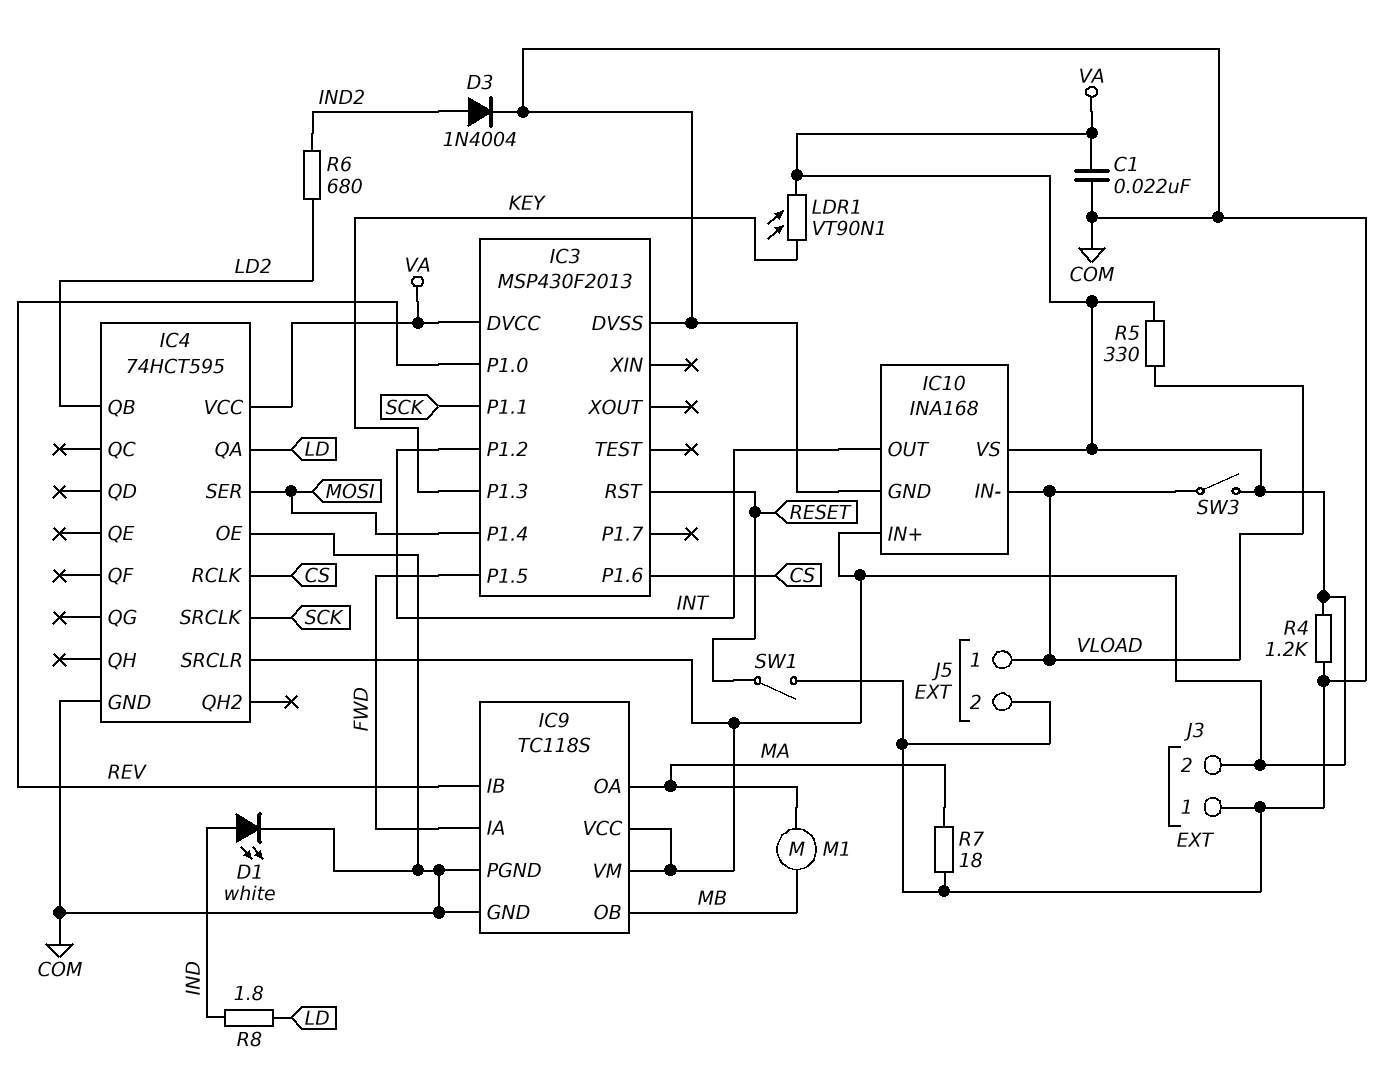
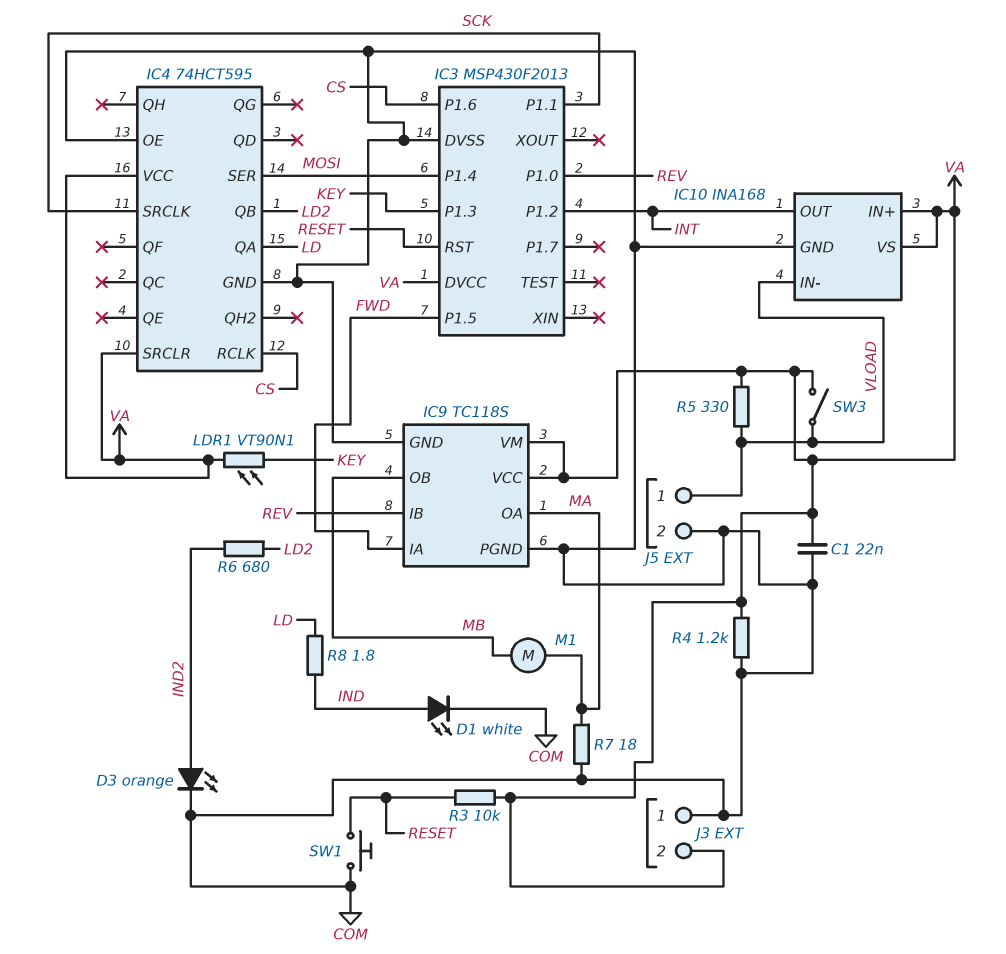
D3: diode 1N4004 (A IND2, K COM) -> LED orange (A IND2, K COM)
R3: none -> 10k (RESET, VA)
SW1: switch (COM, RESET) -> button (COM, RESET)

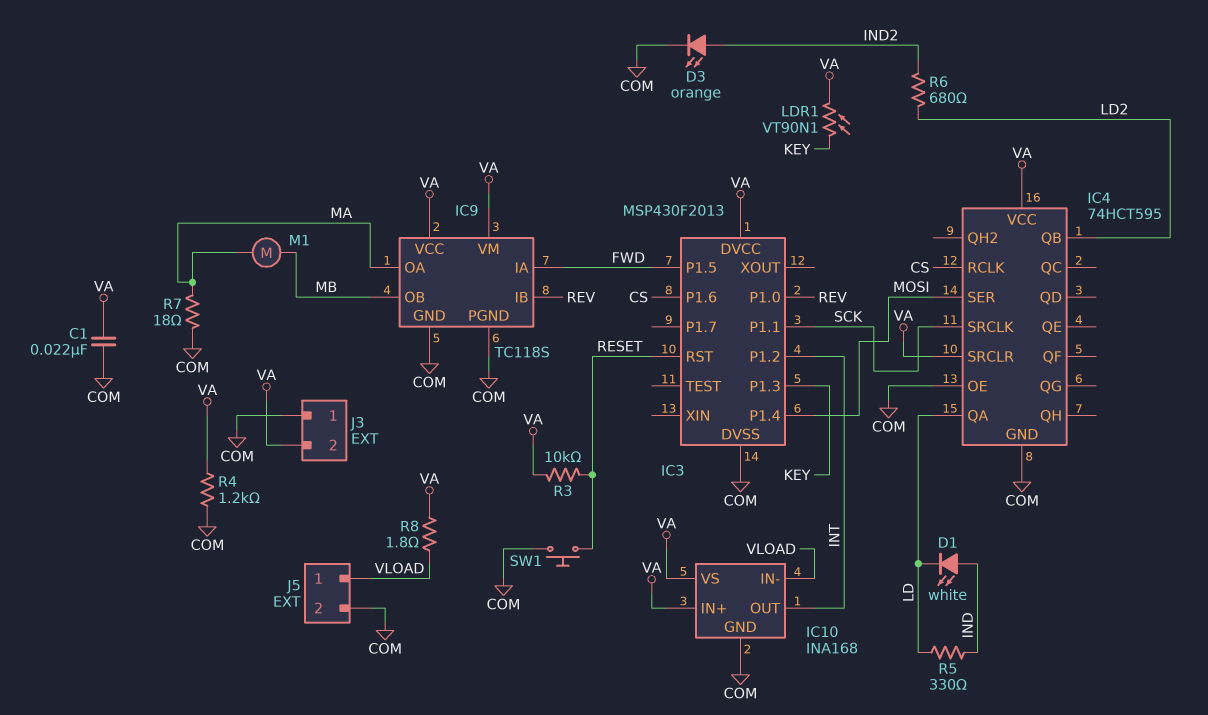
D1: LED white (A IND, K COM) -> LED white (A IND, K LD)
R5: 330 (VA, VLOAD) -> 330 (IND, LD)
R8: 1.8 (IND, LD) -> 1.8 (VA, VLOAD)
SW3: switch (VA, VLOAD) -> none

